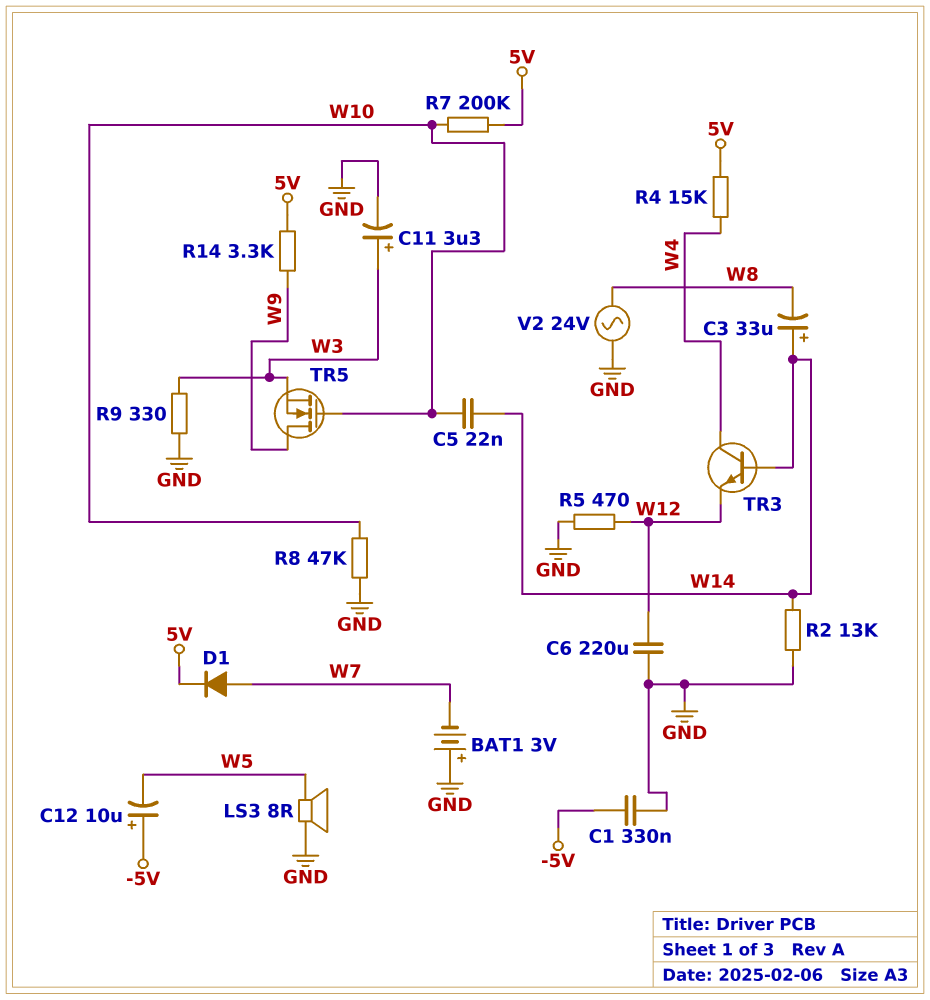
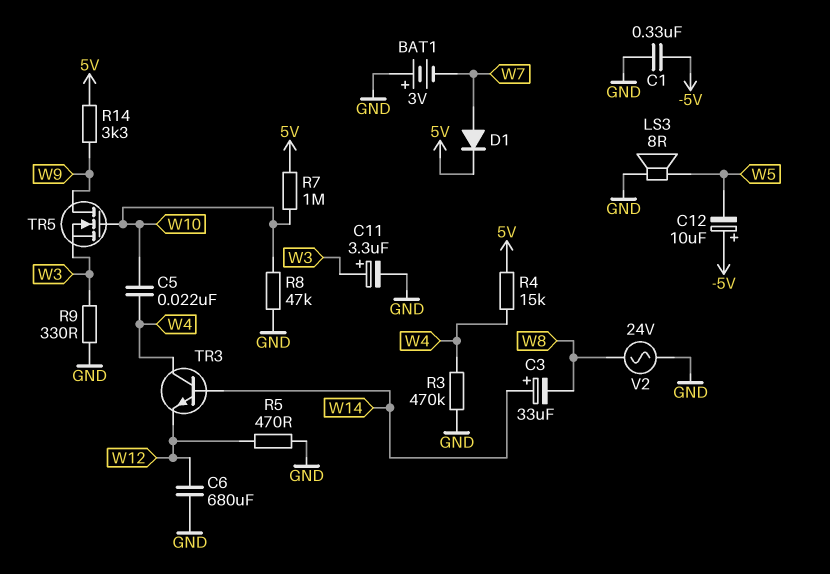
C5: 22nF (W10, W14) -> 22nF (W4, W10)
C6: 220uF (GND, W12) -> 680uF (GND, W12)
R2: 13k (GND, W14) -> none
R3: none -> 470k (GND, W4)
R7: 200k (5V, W10) -> 1M (5V, W10)

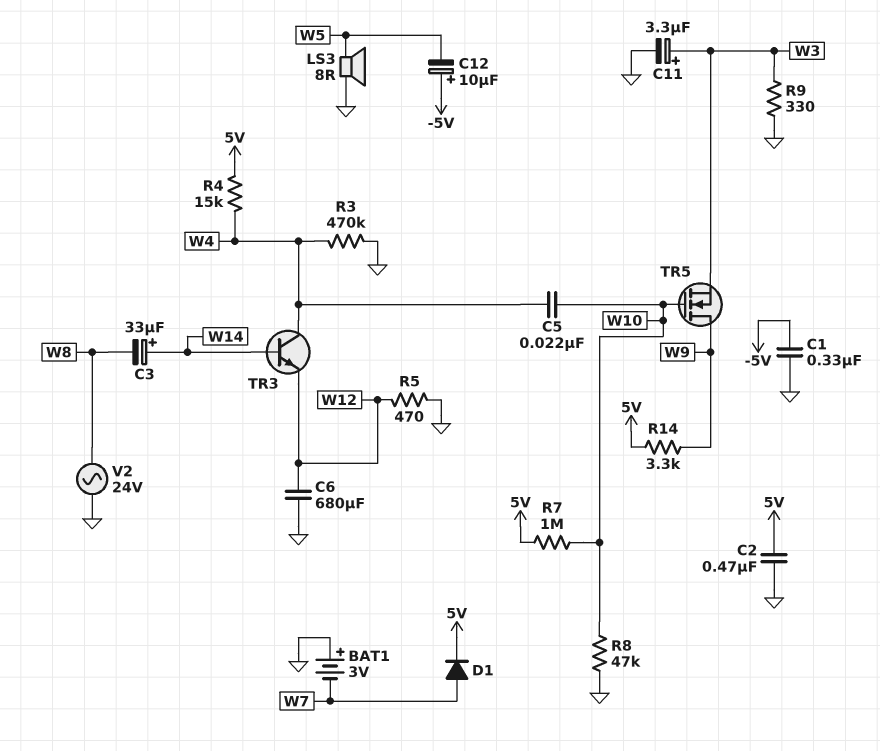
C2: none -> 470nF (5V, GND)

